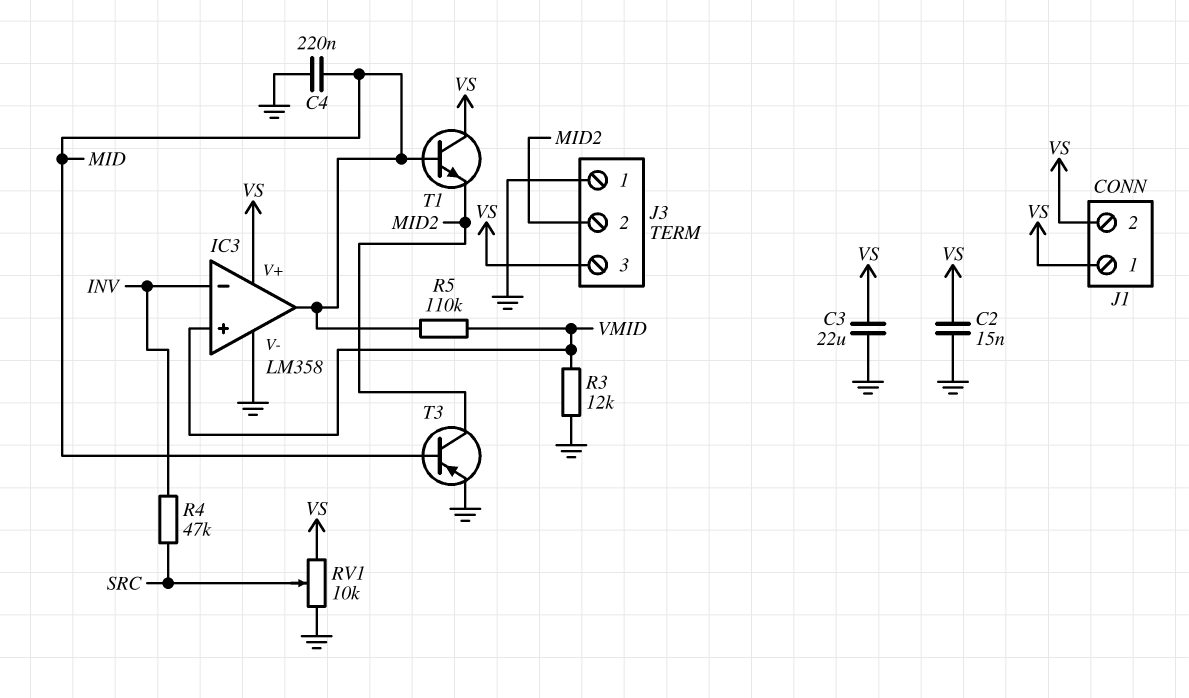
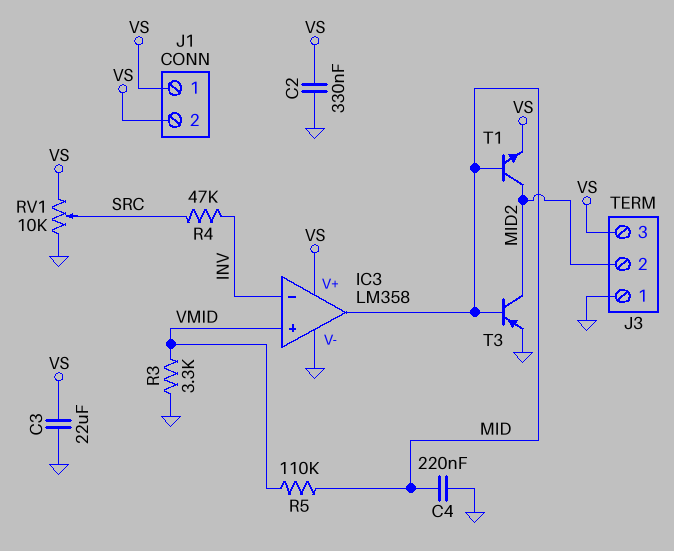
C2: 15nF (GND, VS) -> 330nF (GND, VS)
R3: 12k (GND, VMID) -> 3.3k (GND, VMID)
T1: NPN (B MID, C VS, E MID2) -> NPN (B MID, C MID2, E VS)

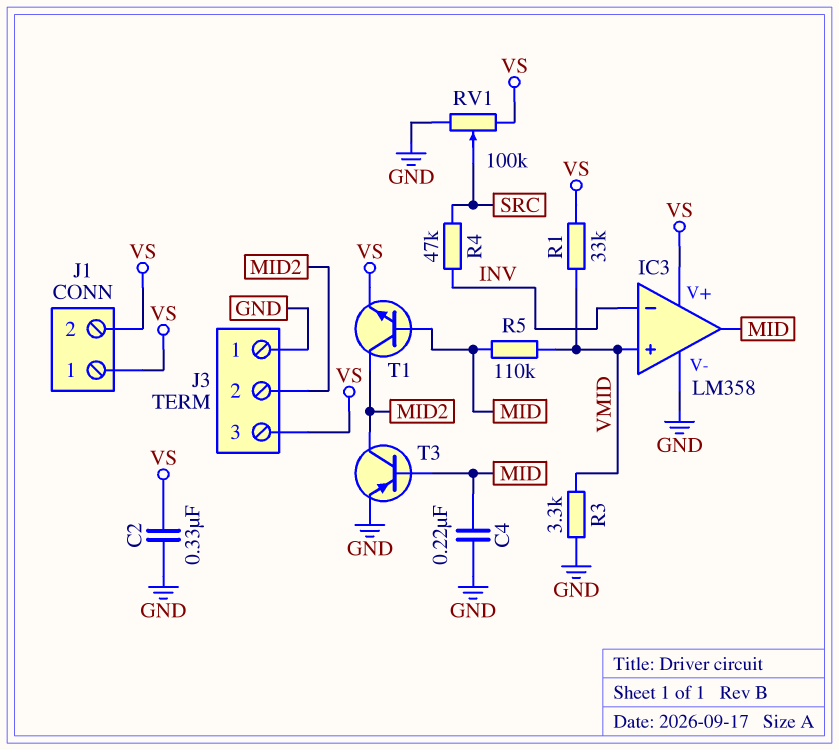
C3: 22uF (GND, VS) -> none
R1: none -> 33k (VMID, VS)
RV1: 10k (GND, VS, wiper SRC) -> 100k (GND, VS, wiper SRC)

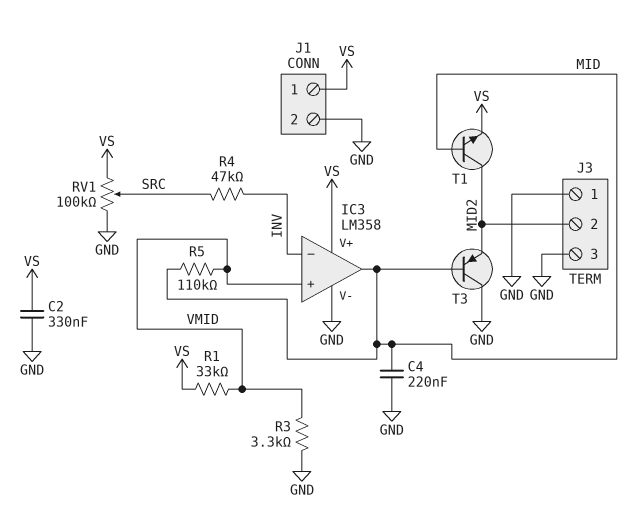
J1 pin 2: VS -> GND
J3 pin 3: VS -> GND
T3: PNP (B MID, C MID2, E GND) -> PNP (B MID, C GND, E MID2)

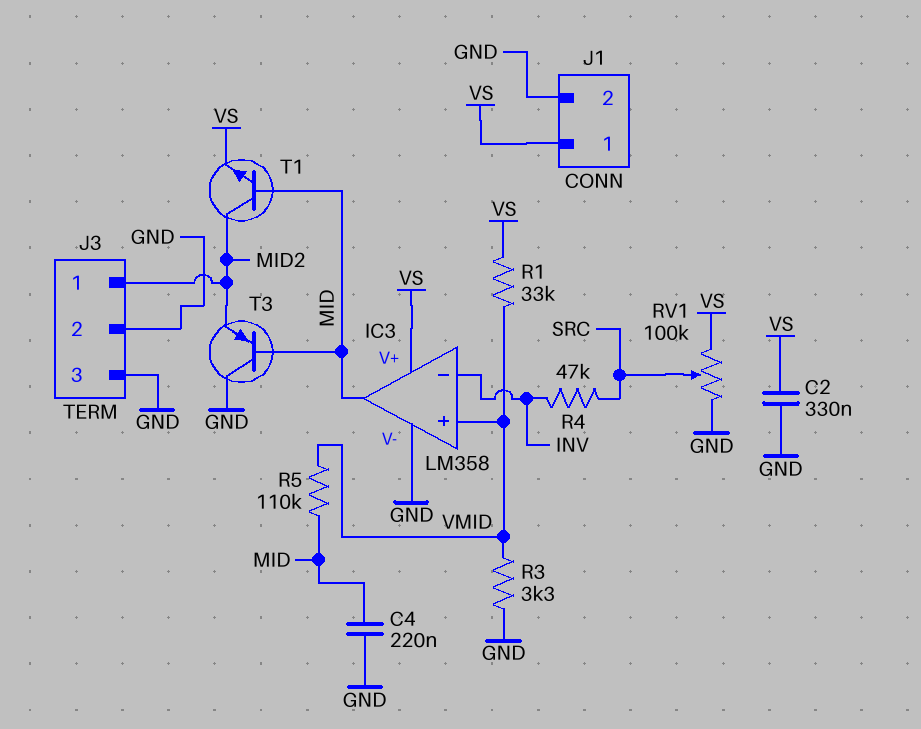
J3 pin 1: GND -> MID2
J3 pin 2: MID2 -> GND

